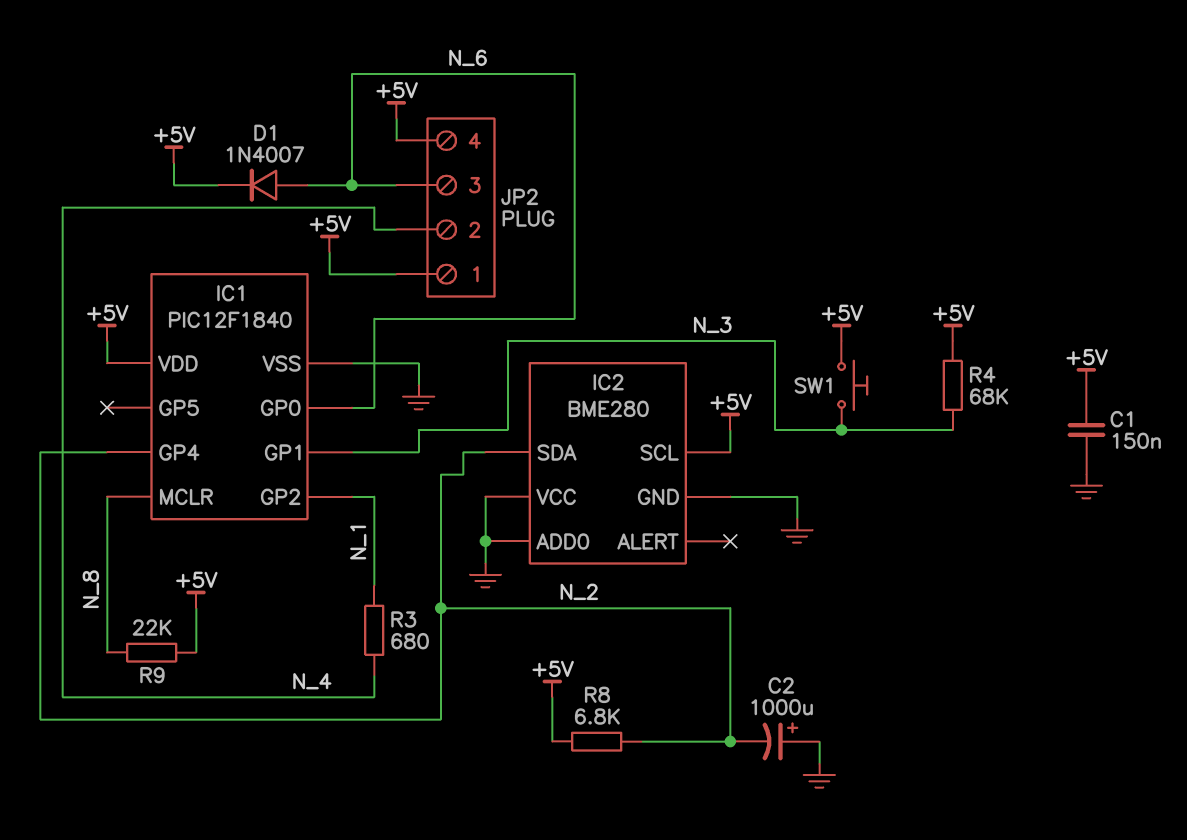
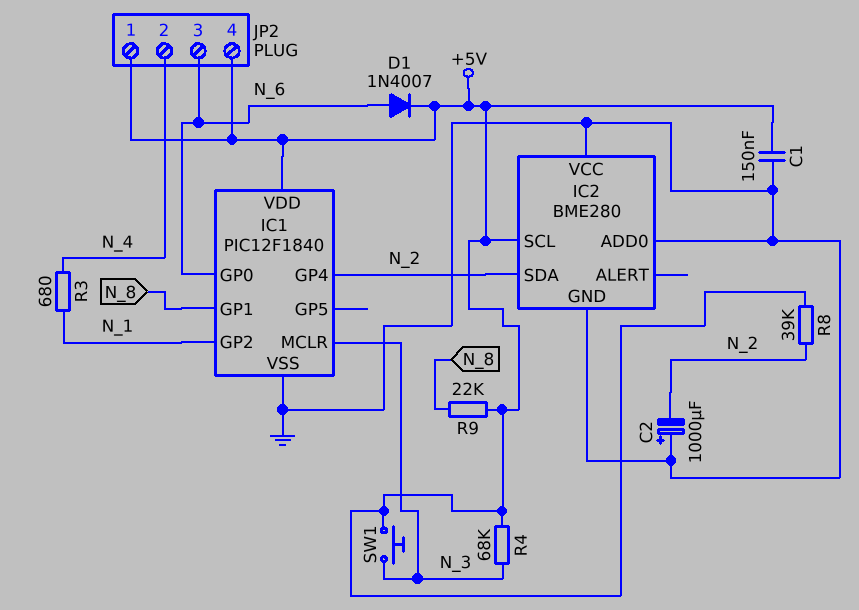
IC1 pin GP1: N_3 -> N_8
IC1 pin MCLR: N_8 -> N_3
R8: 6.8k (+5V, N_2) -> 39k (+5V, N_2)

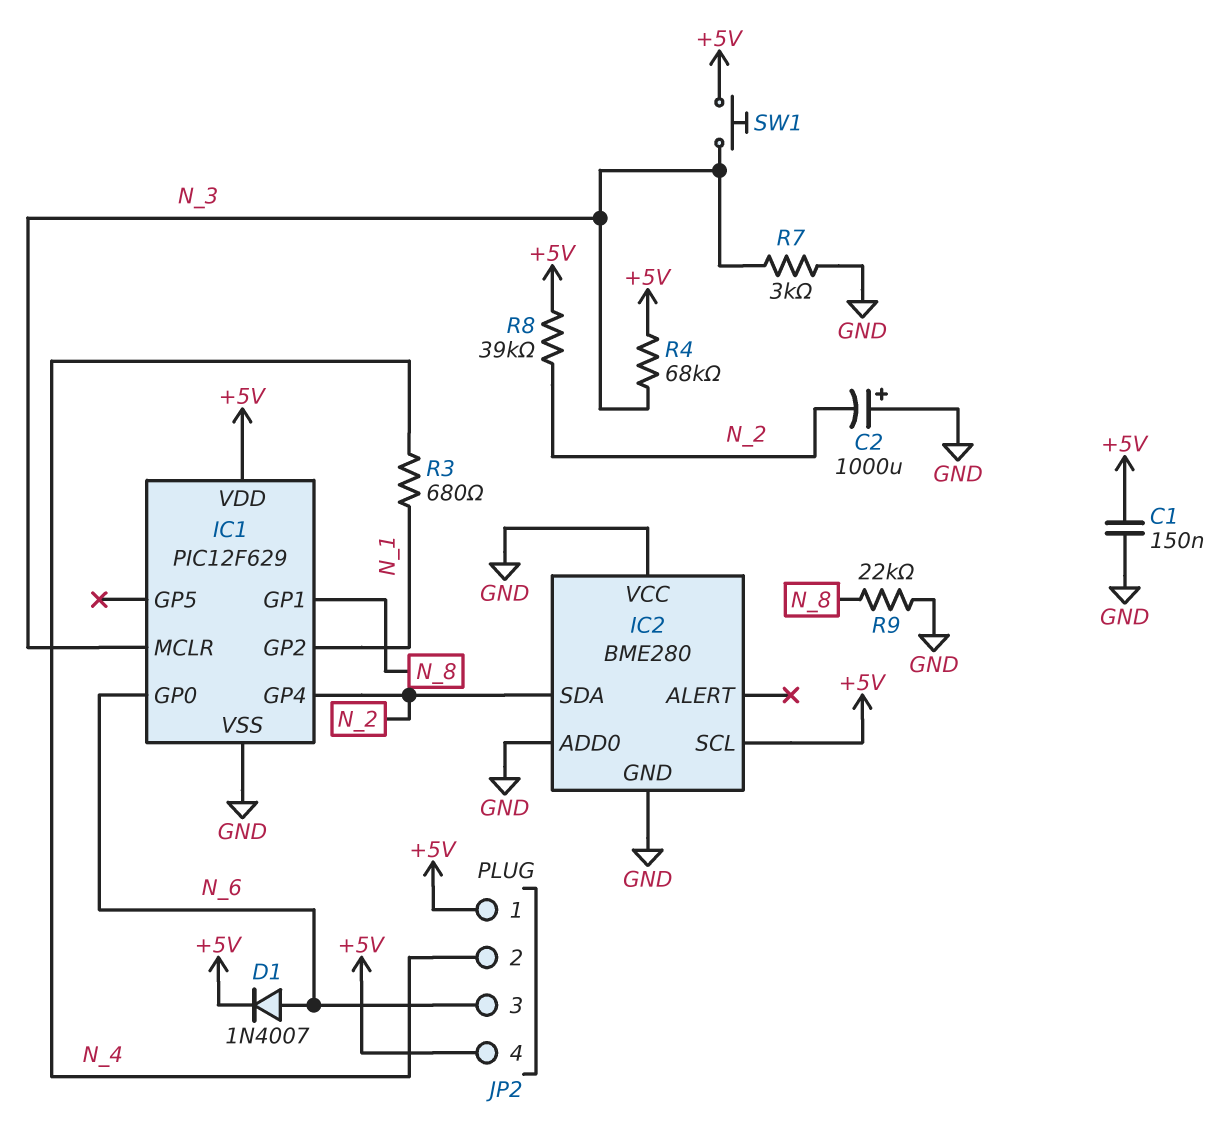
IC1: PIC12F1840 -> PIC12F629
R7: none -> 3k (GND, N_3)
R9: 22k (+5V, N_8) -> 22k (GND, N_8)

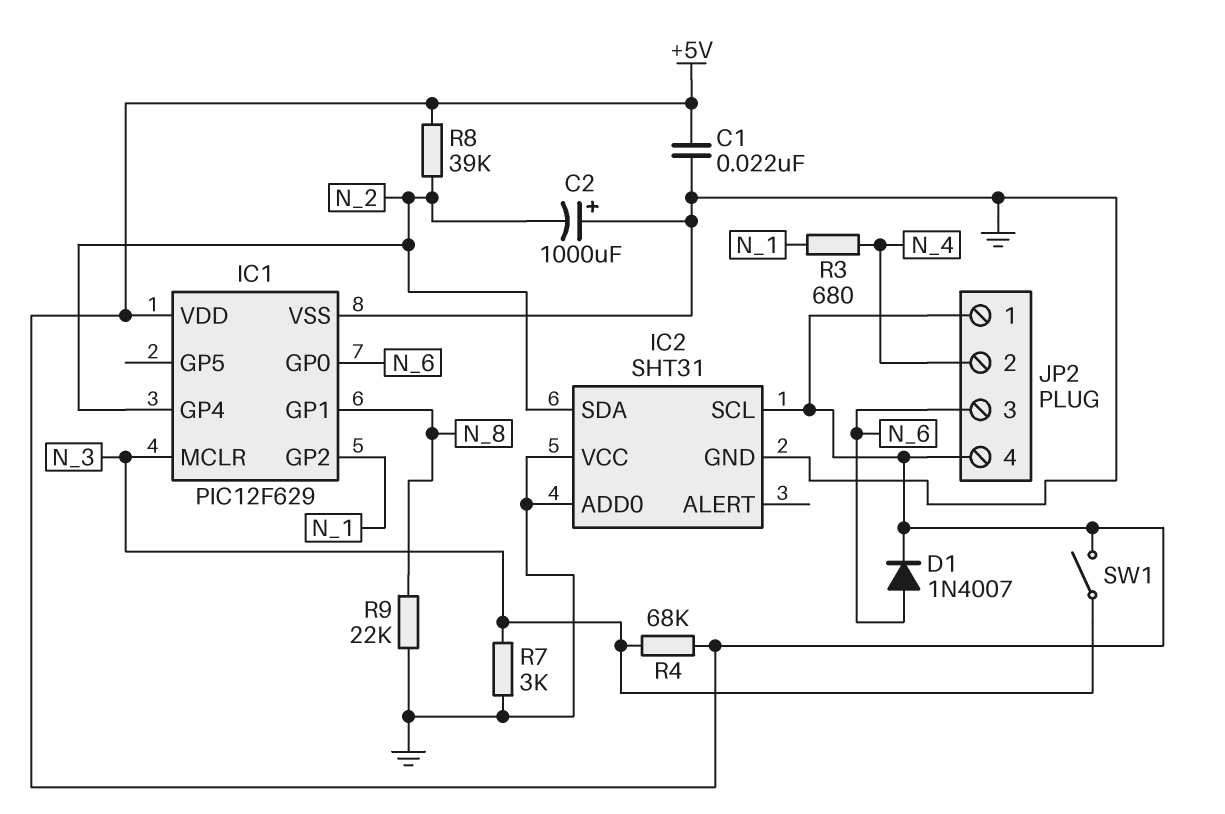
C1: 150nF (+5V, GND) -> 22nF (+5V, GND)
IC2: BME280 -> SHT31
SW1: button (+5V, N_3) -> switch (+5V, N_3)

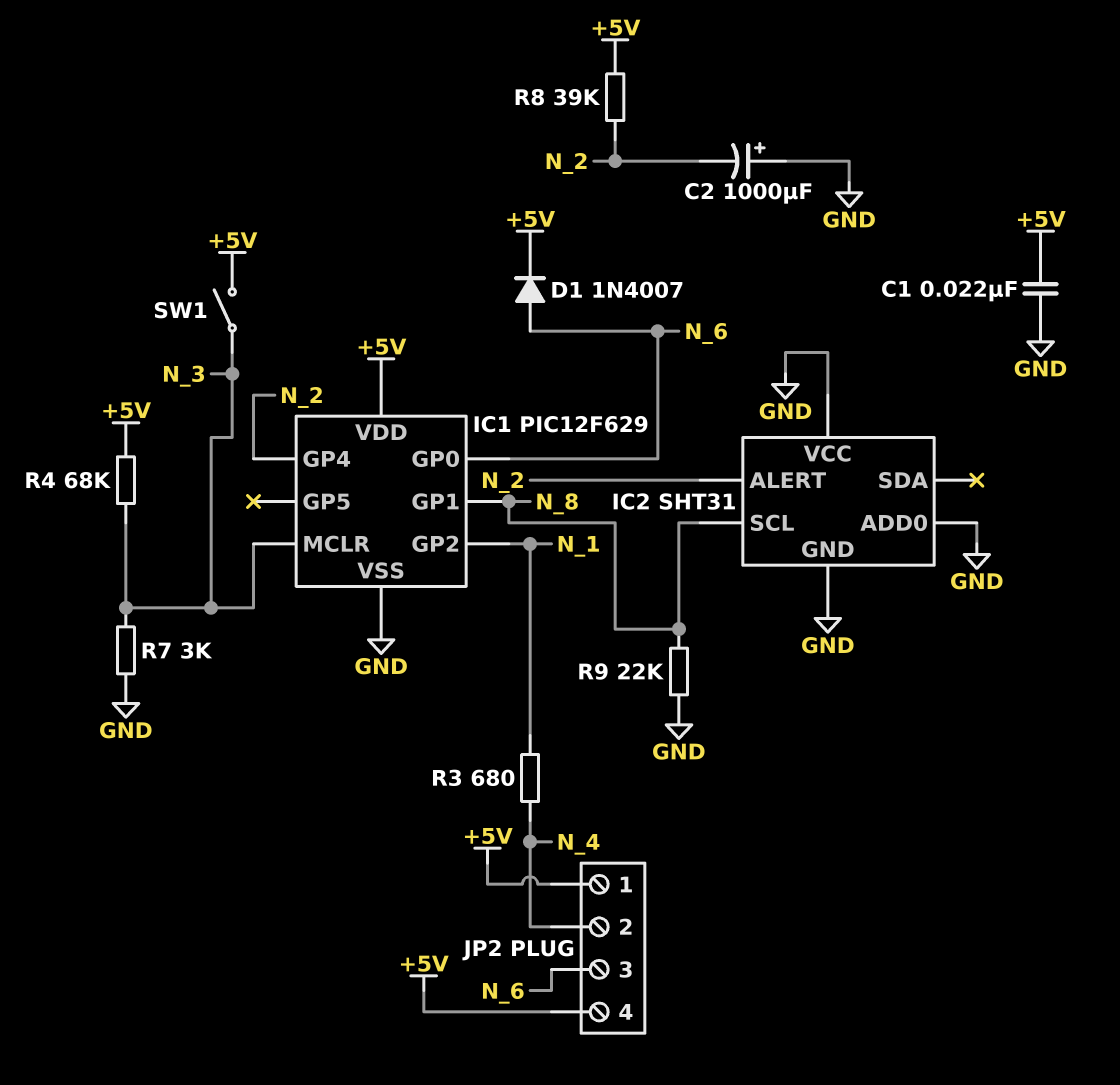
IC2 pin ALERT: none -> N_2
IC2 pin SCL: +5V -> N_8
IC2 pin SDA: N_2 -> none

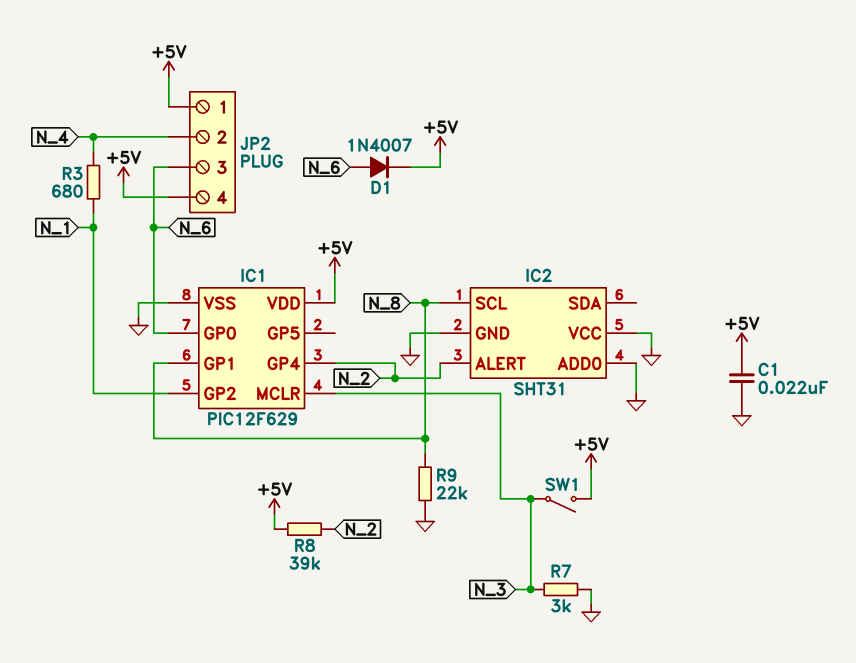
C2: 1000uF (plus GND, minus N_2) -> none
R4: 68k (+5V, N_3) -> none

